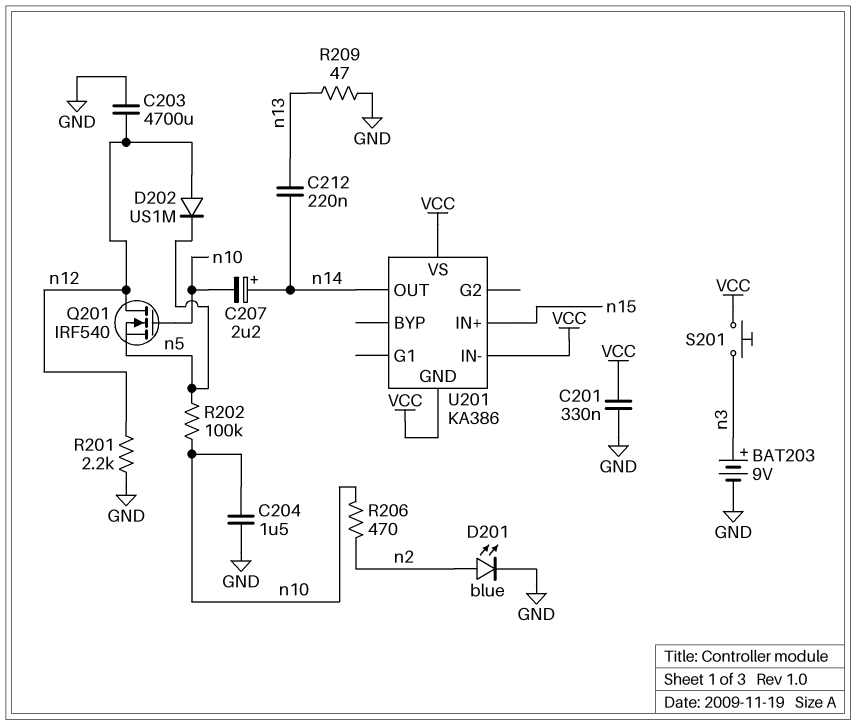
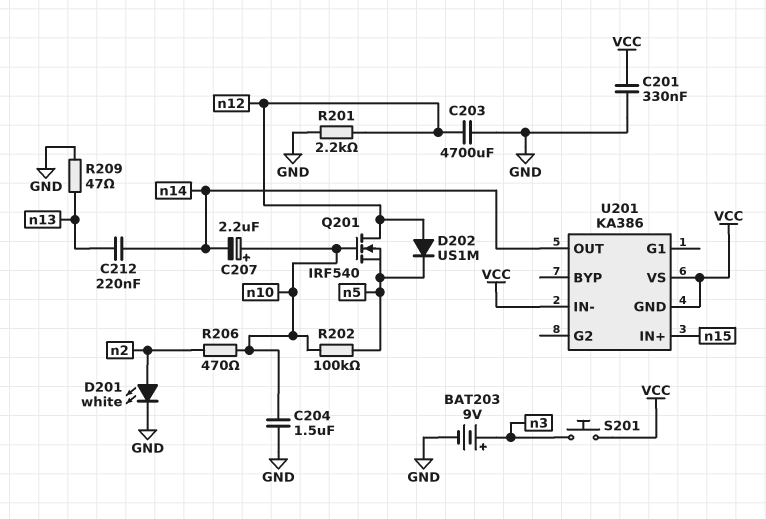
C207: 2.2uF (plus n14, minus n10) -> 2.2uF (plus n10, minus n14)
D201: LED blue (A n2, K GND) -> LED white (A n2, K GND)

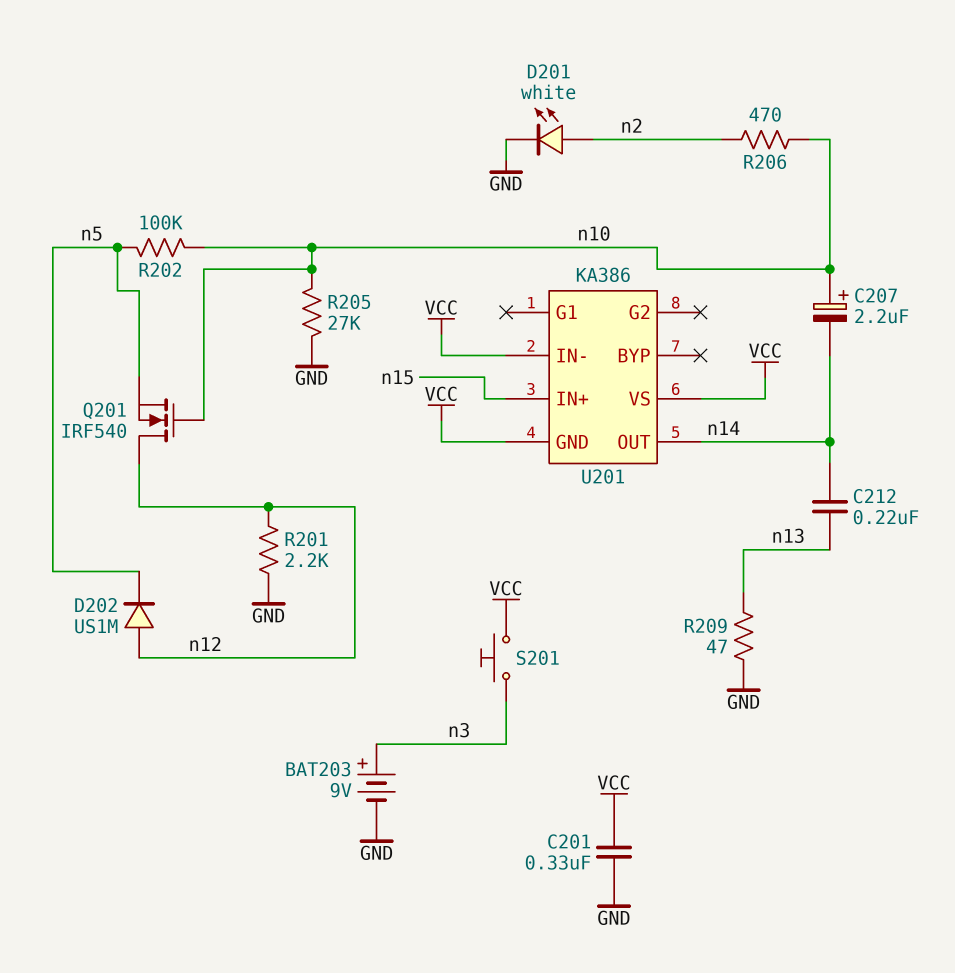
C203: 4700uF (GND, n12) -> none
C204: 1.5uF (GND, n10) -> none
R205: none -> 27k (GND, n10)

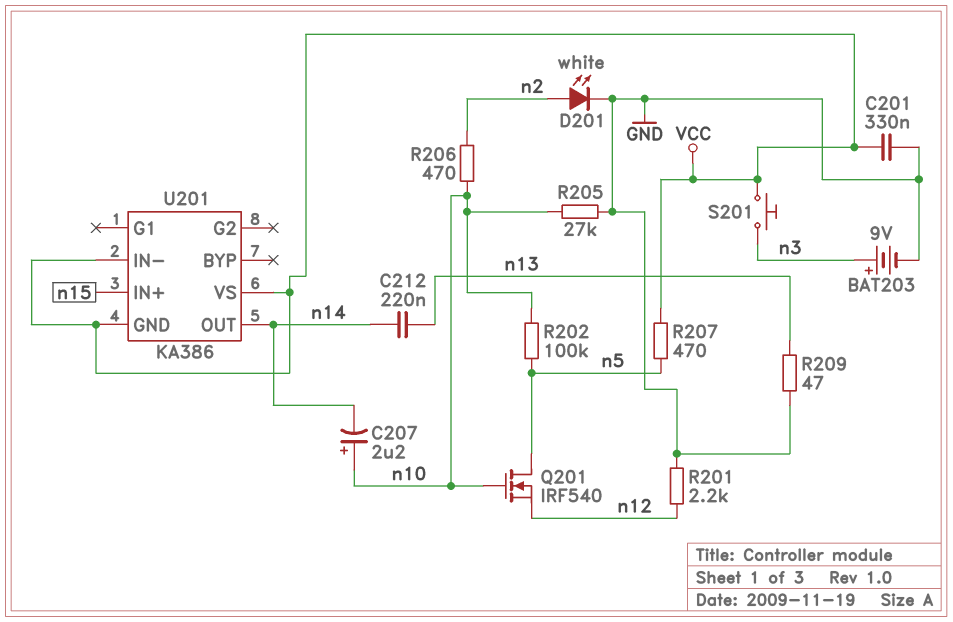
D202: diode US1M (A n12, K n5) -> none
Q201: NMOS IRF540 (G n10, D n12, S n5) -> NMOS IRF540 (G n10, D n5, S n12)
R207: none -> 470 (VCC, n5)

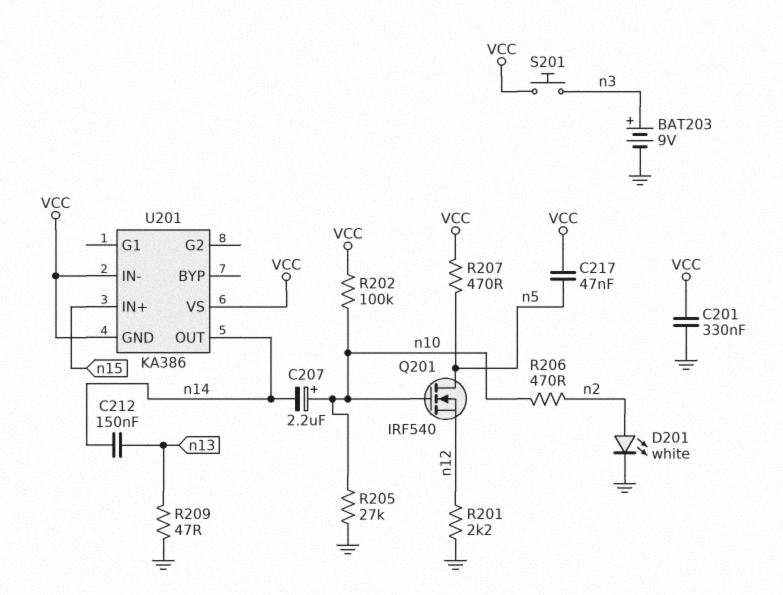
C212: 220nF (n13, n14) -> 150nF (n13, n14)
C217: none -> 47nF (VCC, n5)
R202: 100k (n5, n10) -> 100k (VCC, n10)

